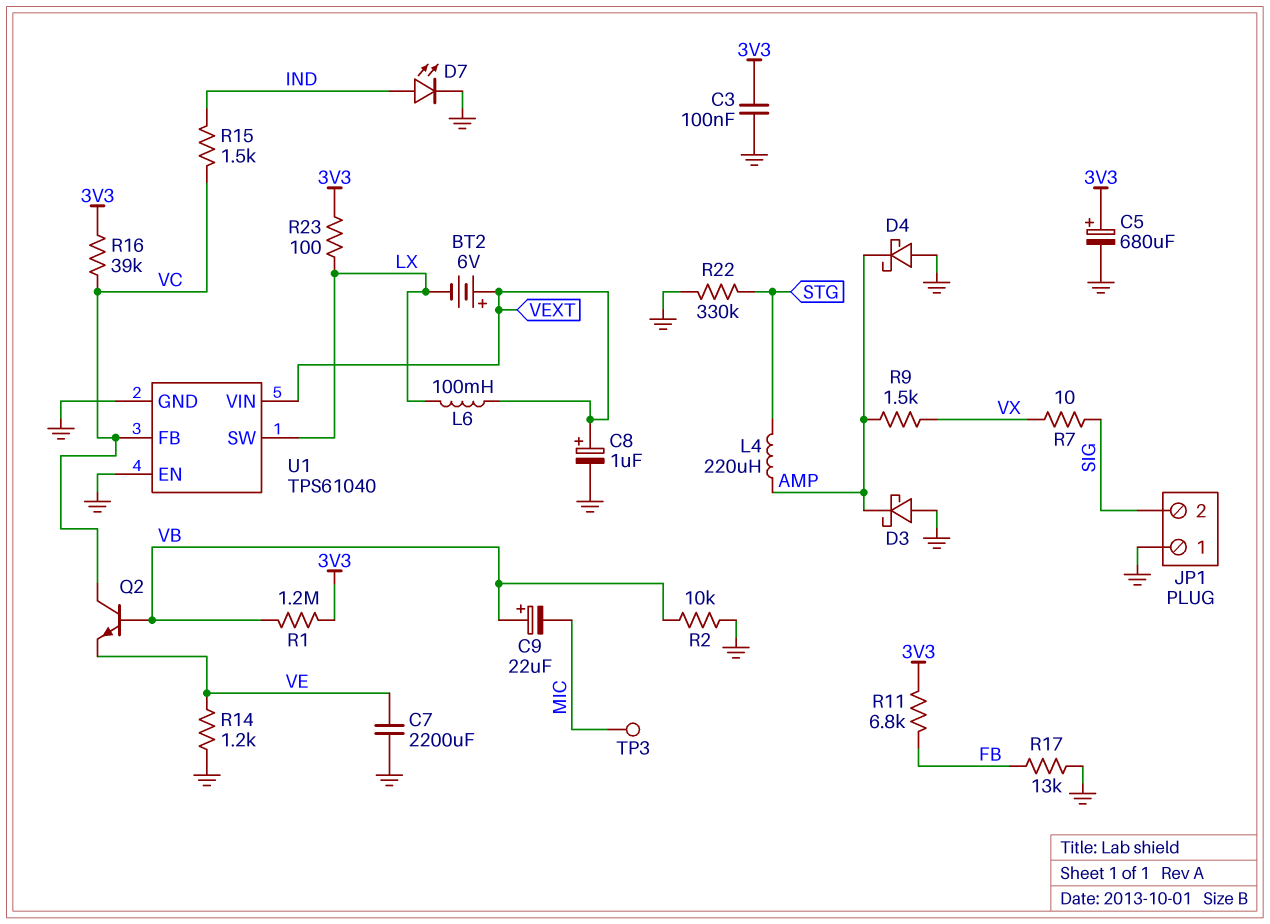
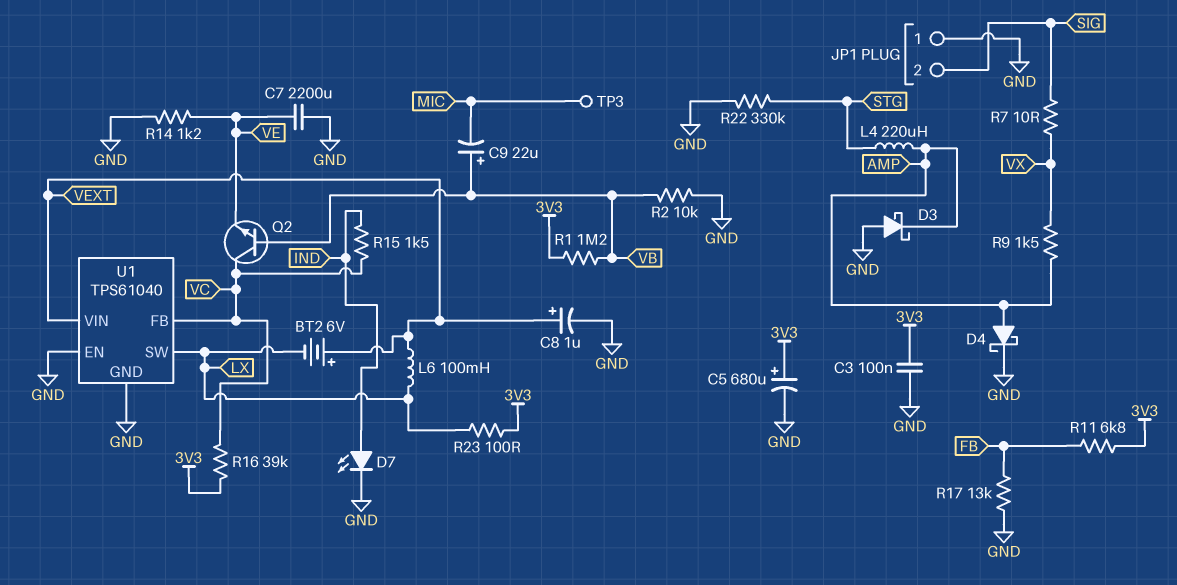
D4: schottky (A GND, K AMP) -> schottky (A AMP, K GND)

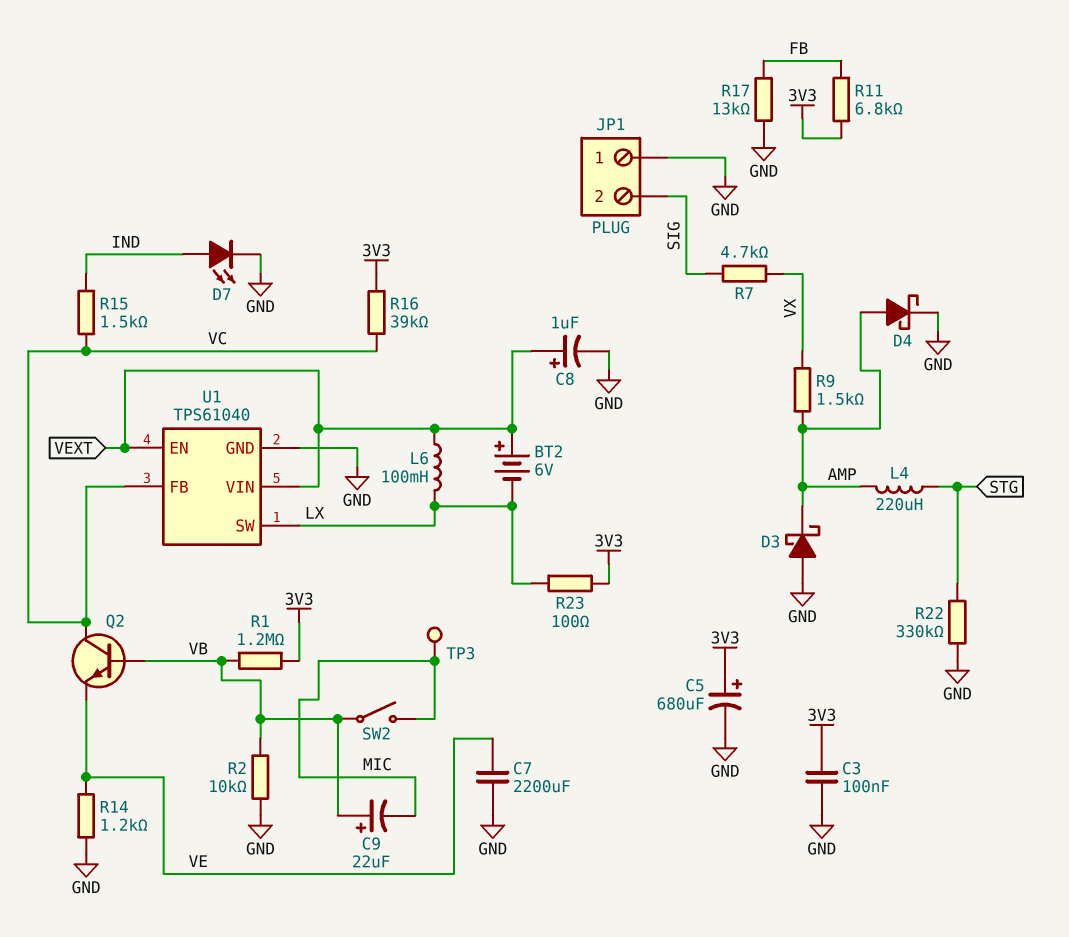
R7: 10 (SIG, VX) -> 4.7k (SIG, VX)
SW2: none -> switch (MIC, VB)
U1 pin EN: GND -> VEXT

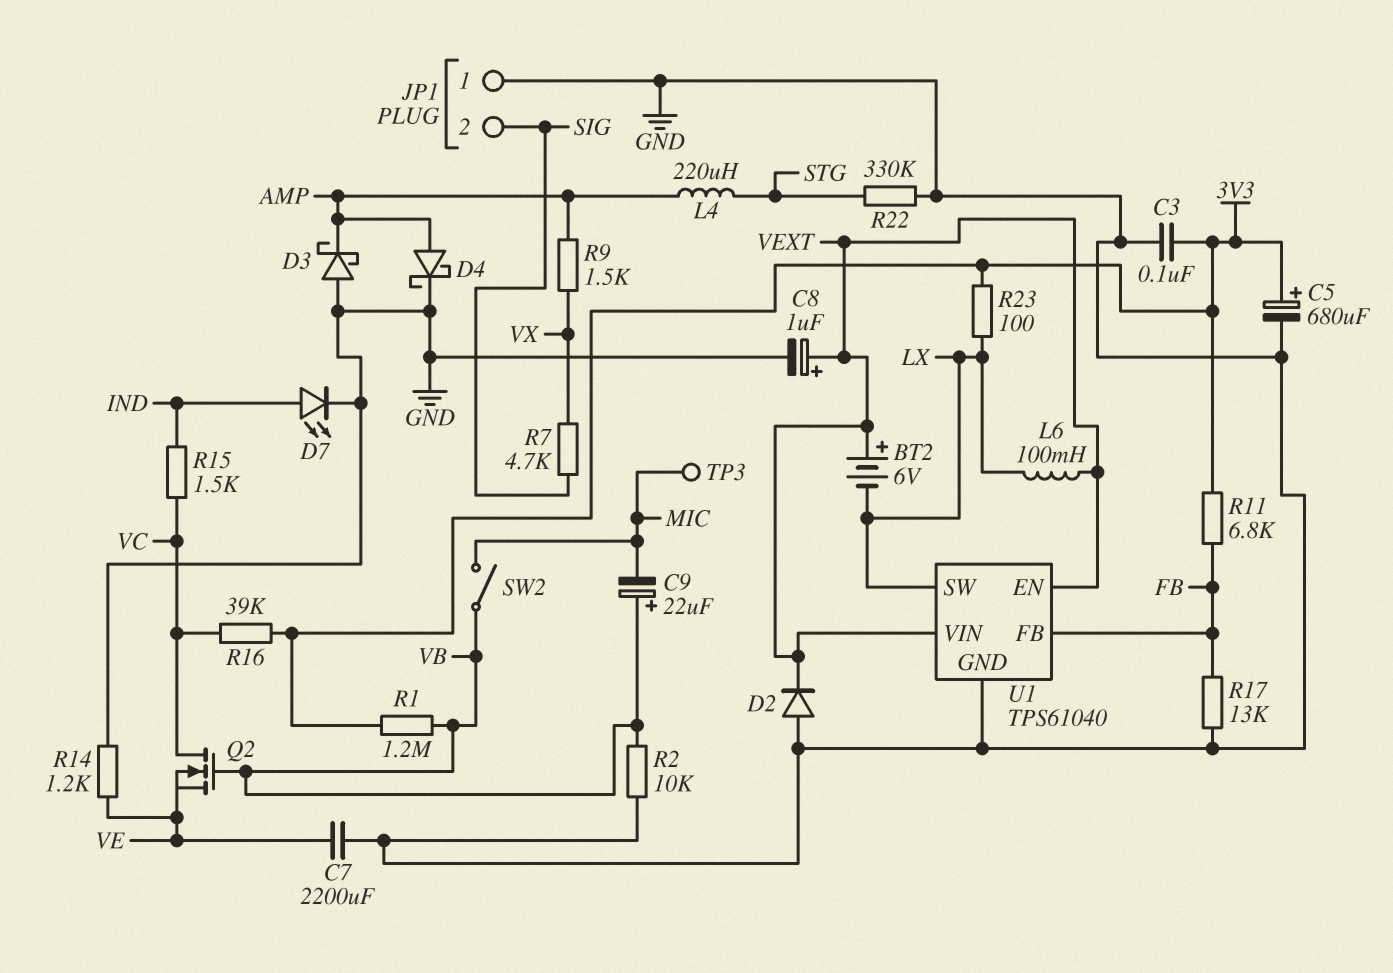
D2: none -> diode (A GND, K VEXT)
Q2: NPN (B VB, C VC, E VE) -> NMOS (G VB, D VC, S VE)
U1 pin FB: VC -> FB

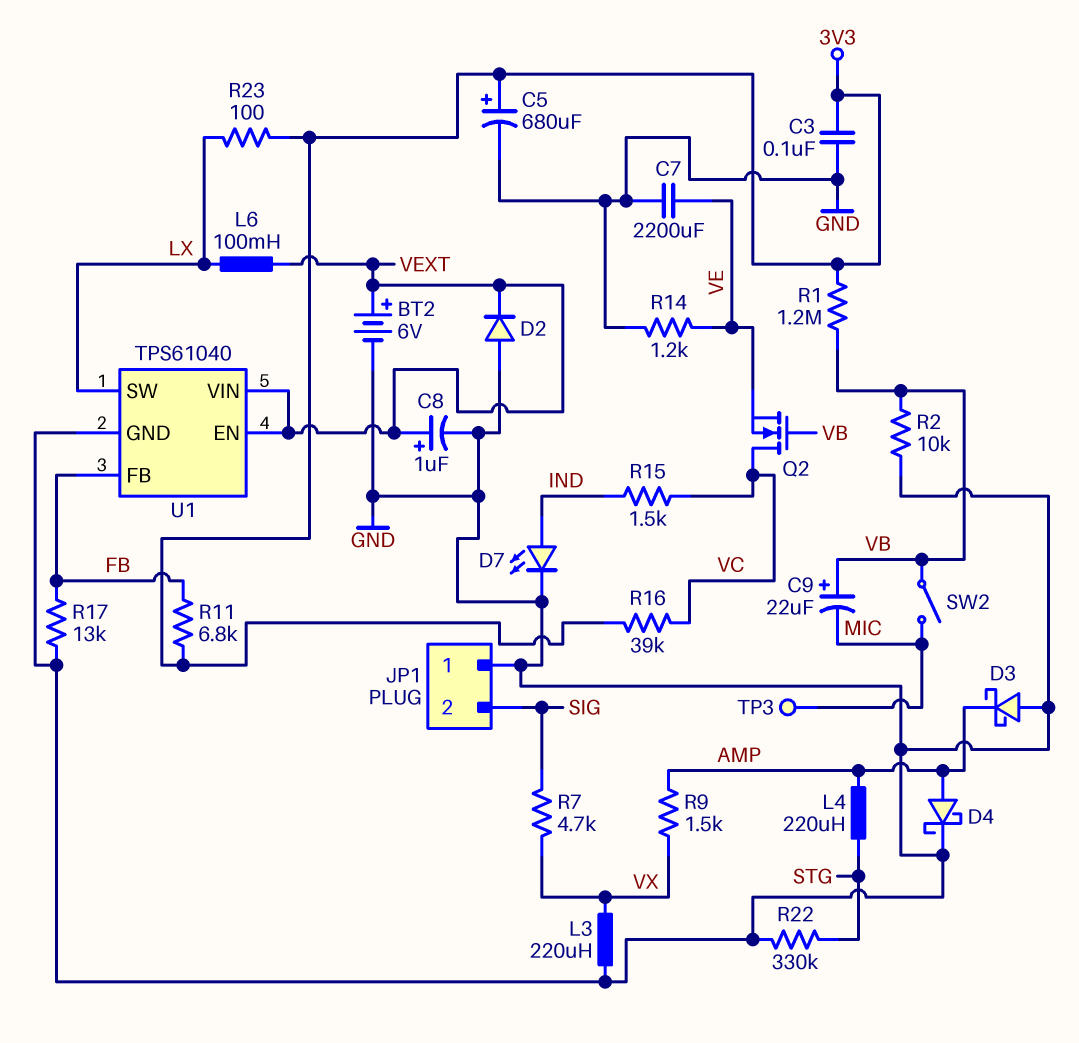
BT2: 6V (plus VEXT, minus LX) -> 6V (plus VEXT, minus GND)
L3: none -> 220uH (GND, VX)

